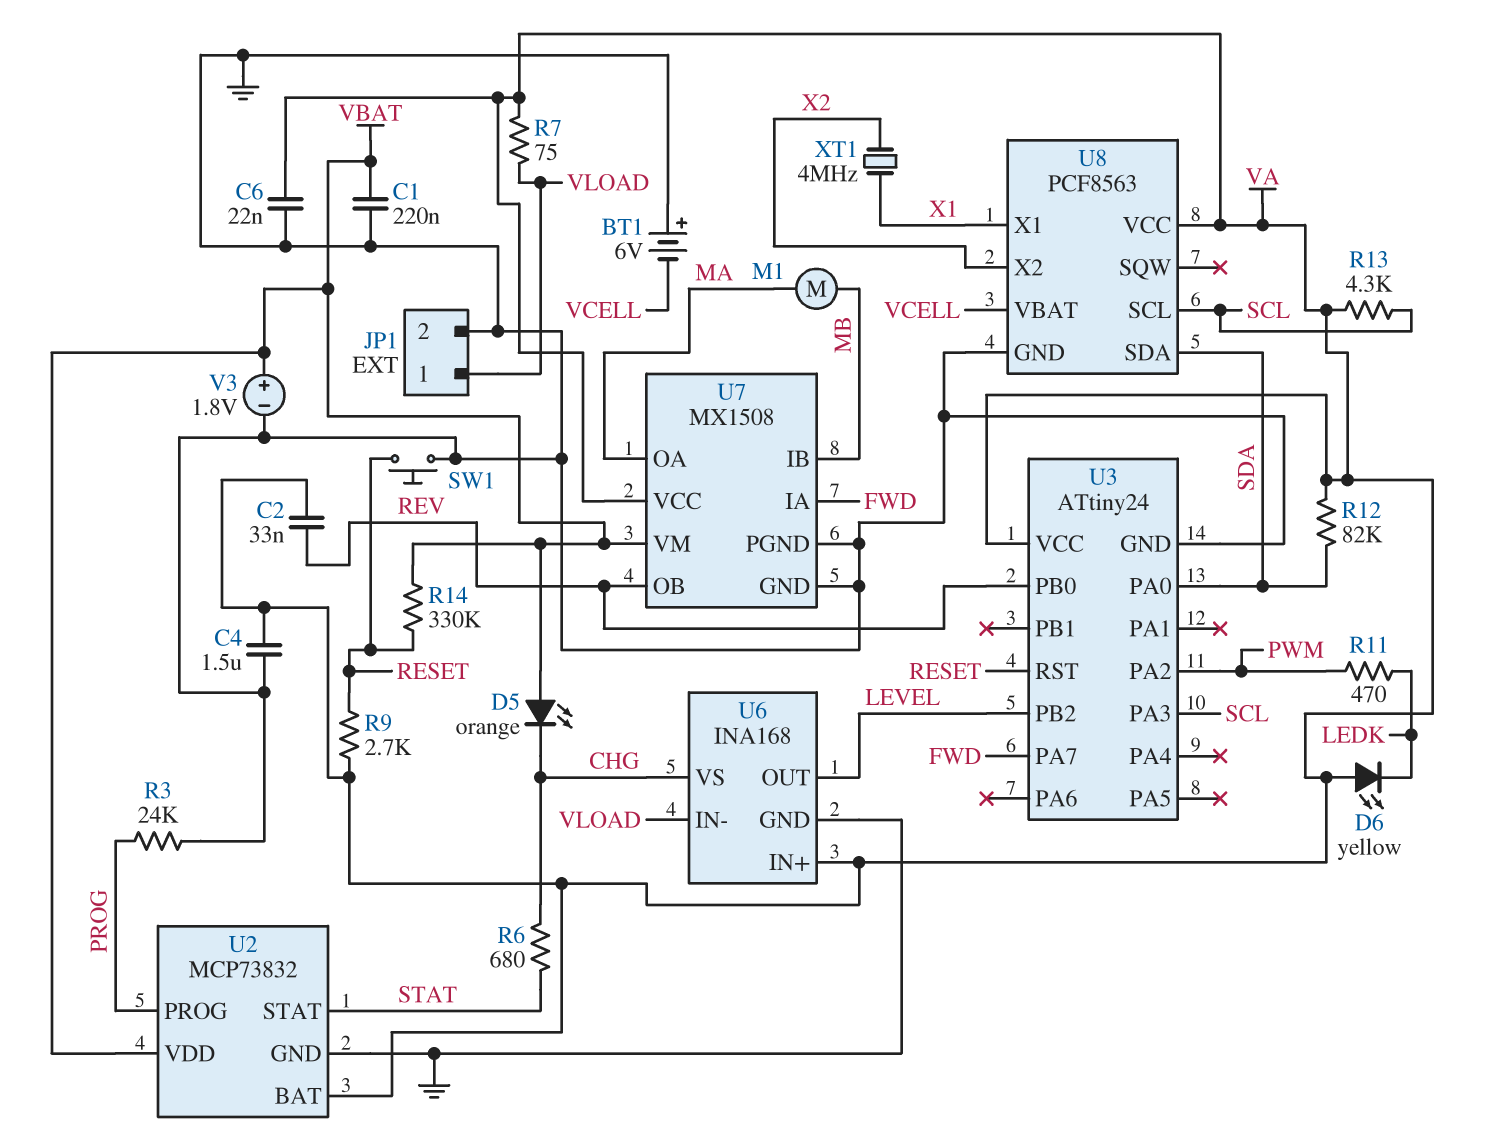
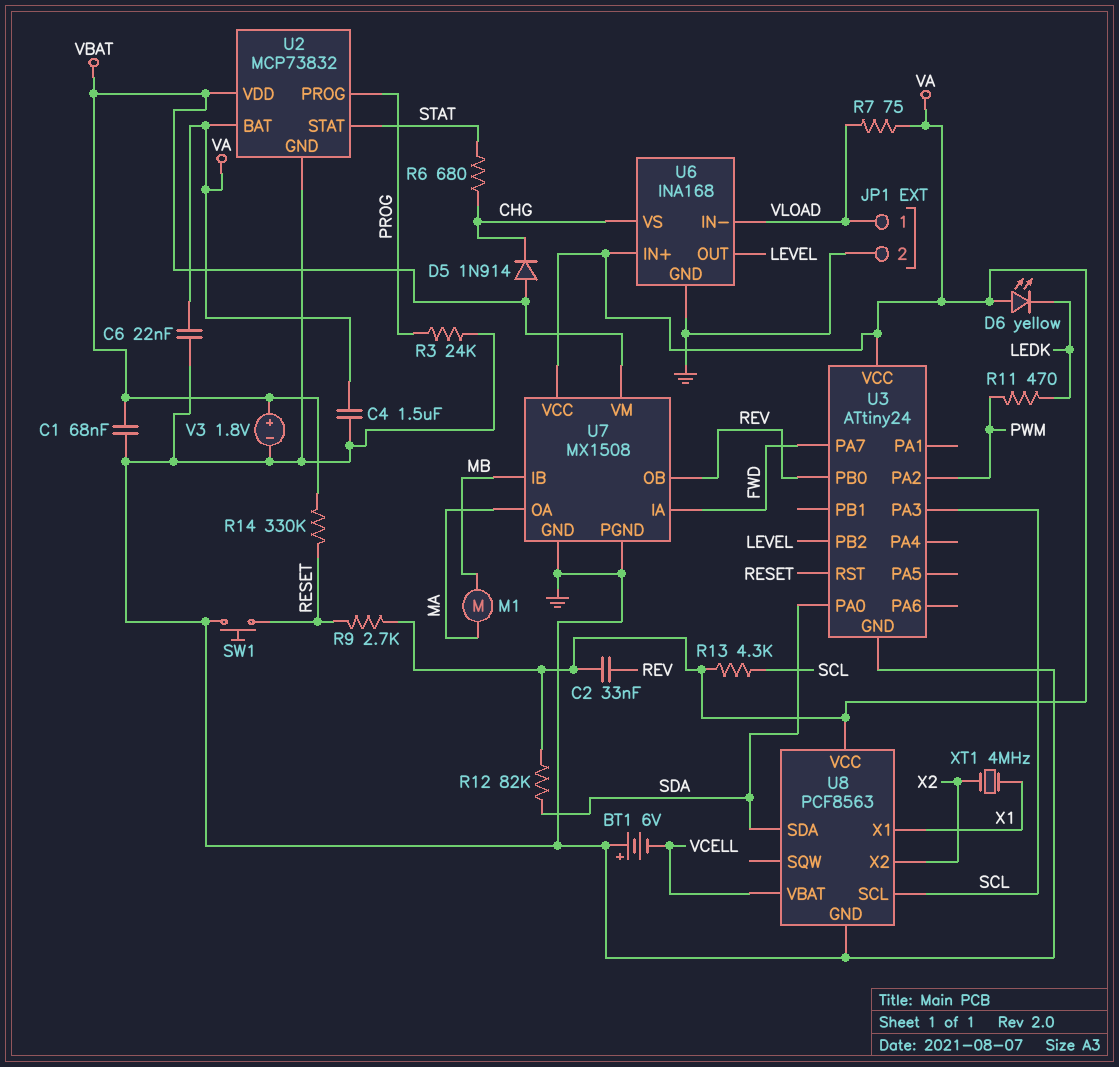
C1: 220nF (GND, VBAT) -> 68nF (GND, VBAT)
D5: LED orange (A VBAT, K CHG) -> diode 1N914 (A VBAT, K CHG)

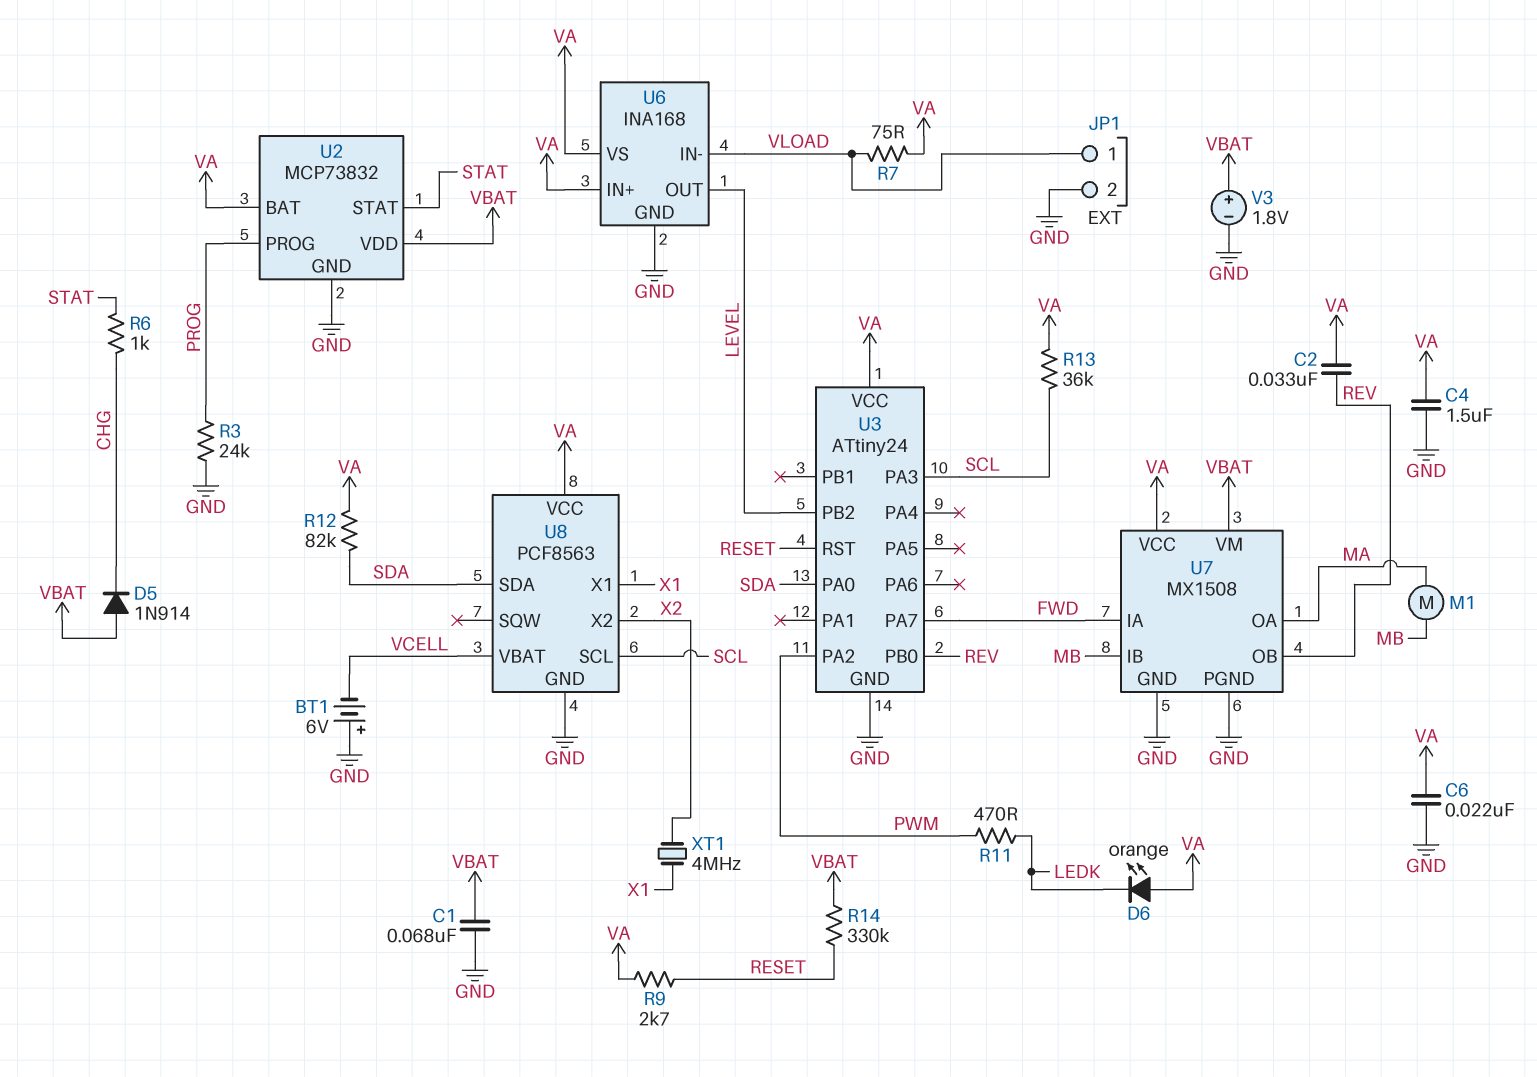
D6: LED yellow (A VA, K LEDK) -> LED orange (A VA, K LEDK)
R6: 680 (CHG, STAT) -> 1k (CHG, STAT)
R13: 4.3k (SCL, VA) -> 36k (SCL, VA)
SW1: button (GND, RESET) -> none
U6 pin VS: CHG -> VA

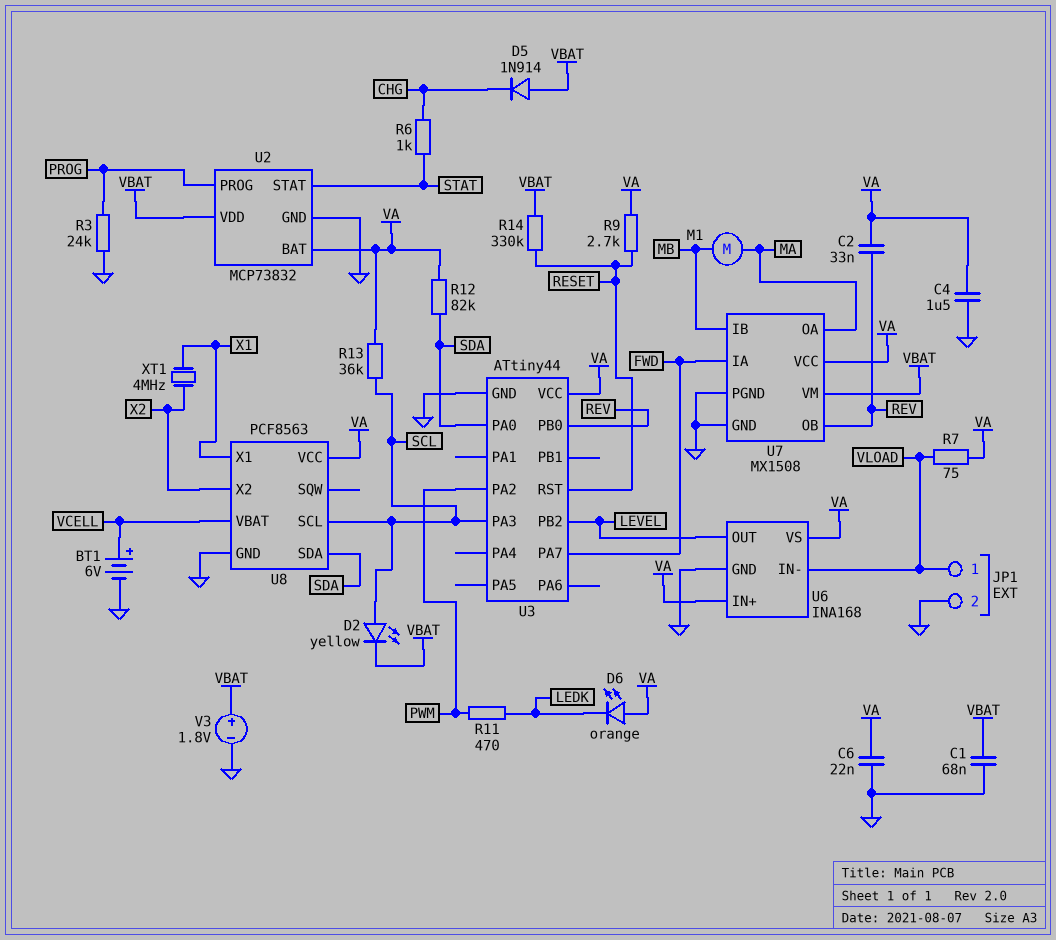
BT1: 6V (plus GND, minus VCELL) -> 6V (plus VCELL, minus GND)
D2: none -> LED yellow (A SCL, K VBAT)
U3: ATtiny24 -> ATtiny44

